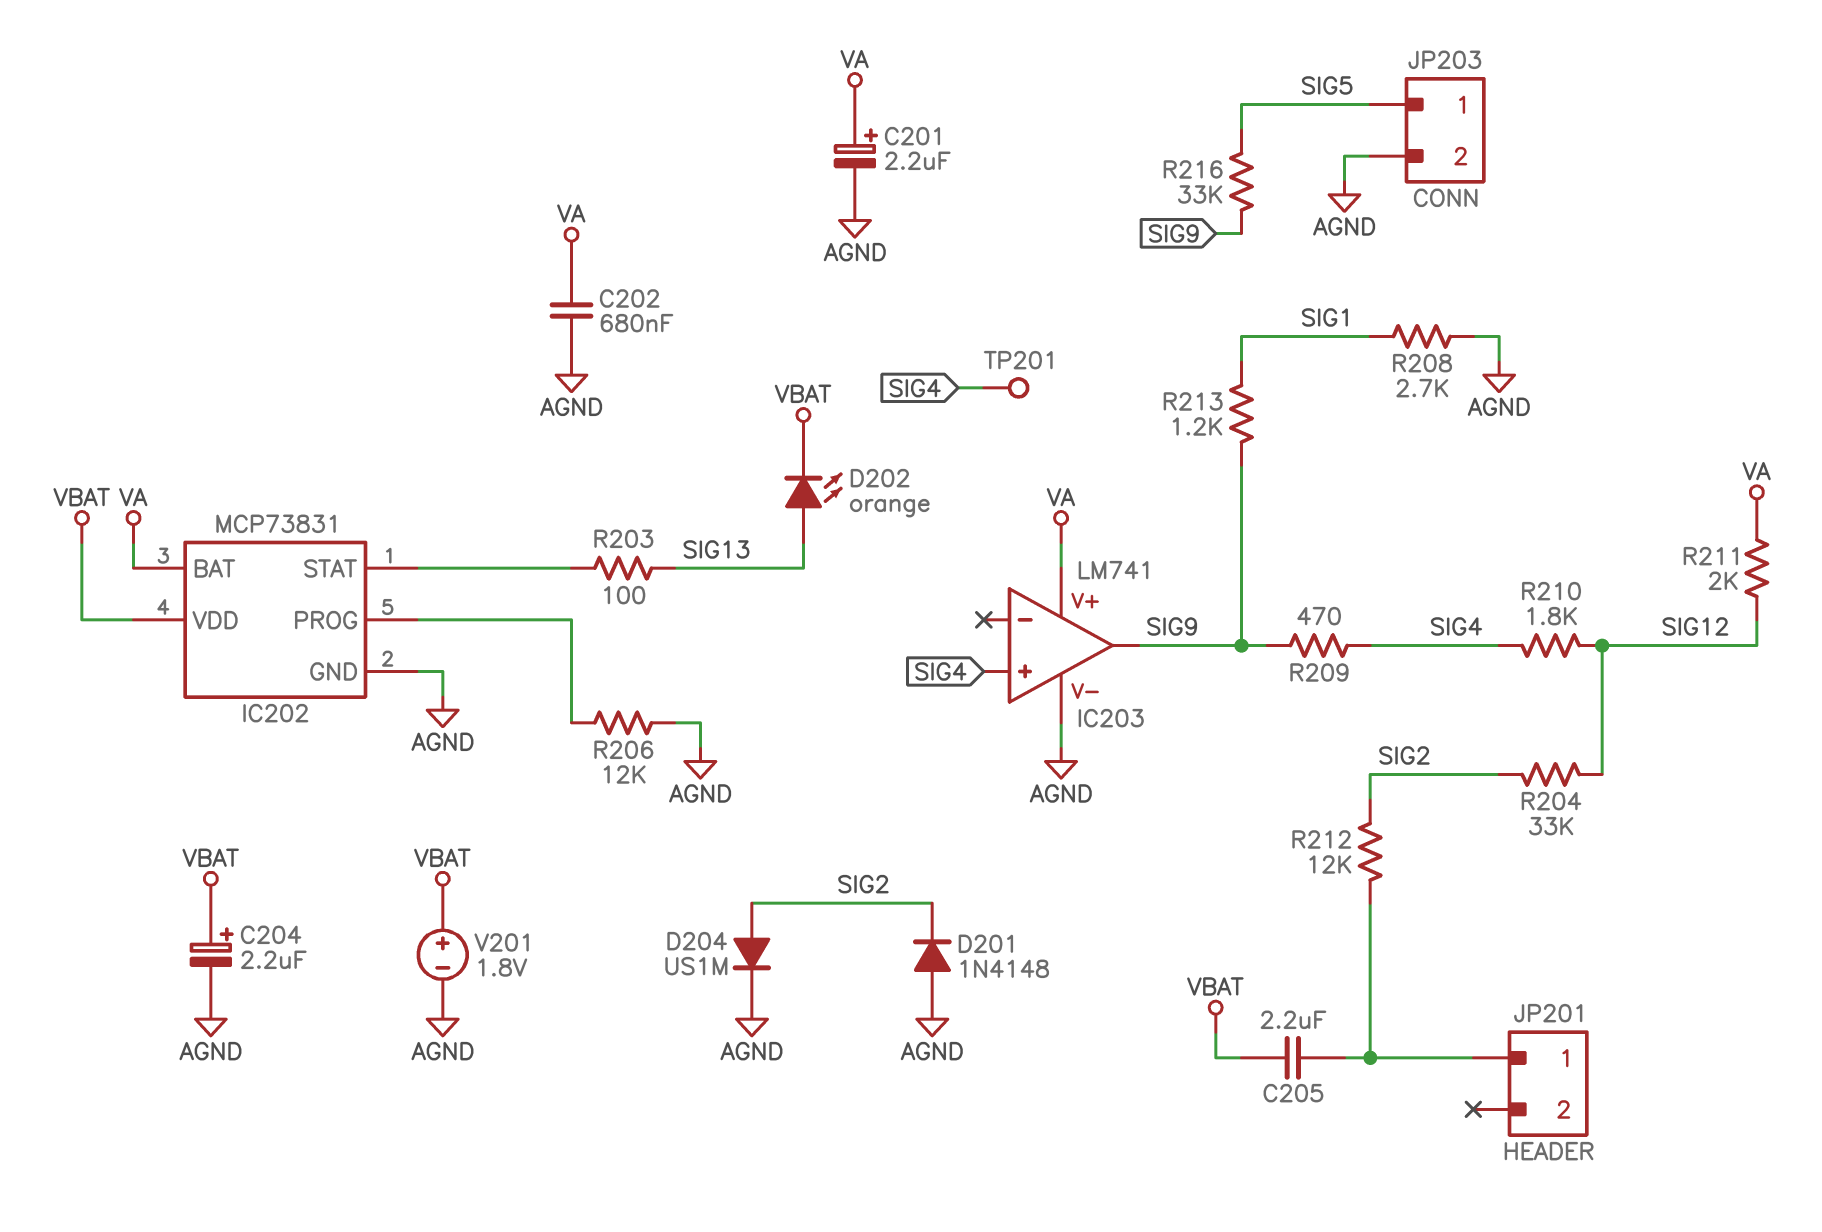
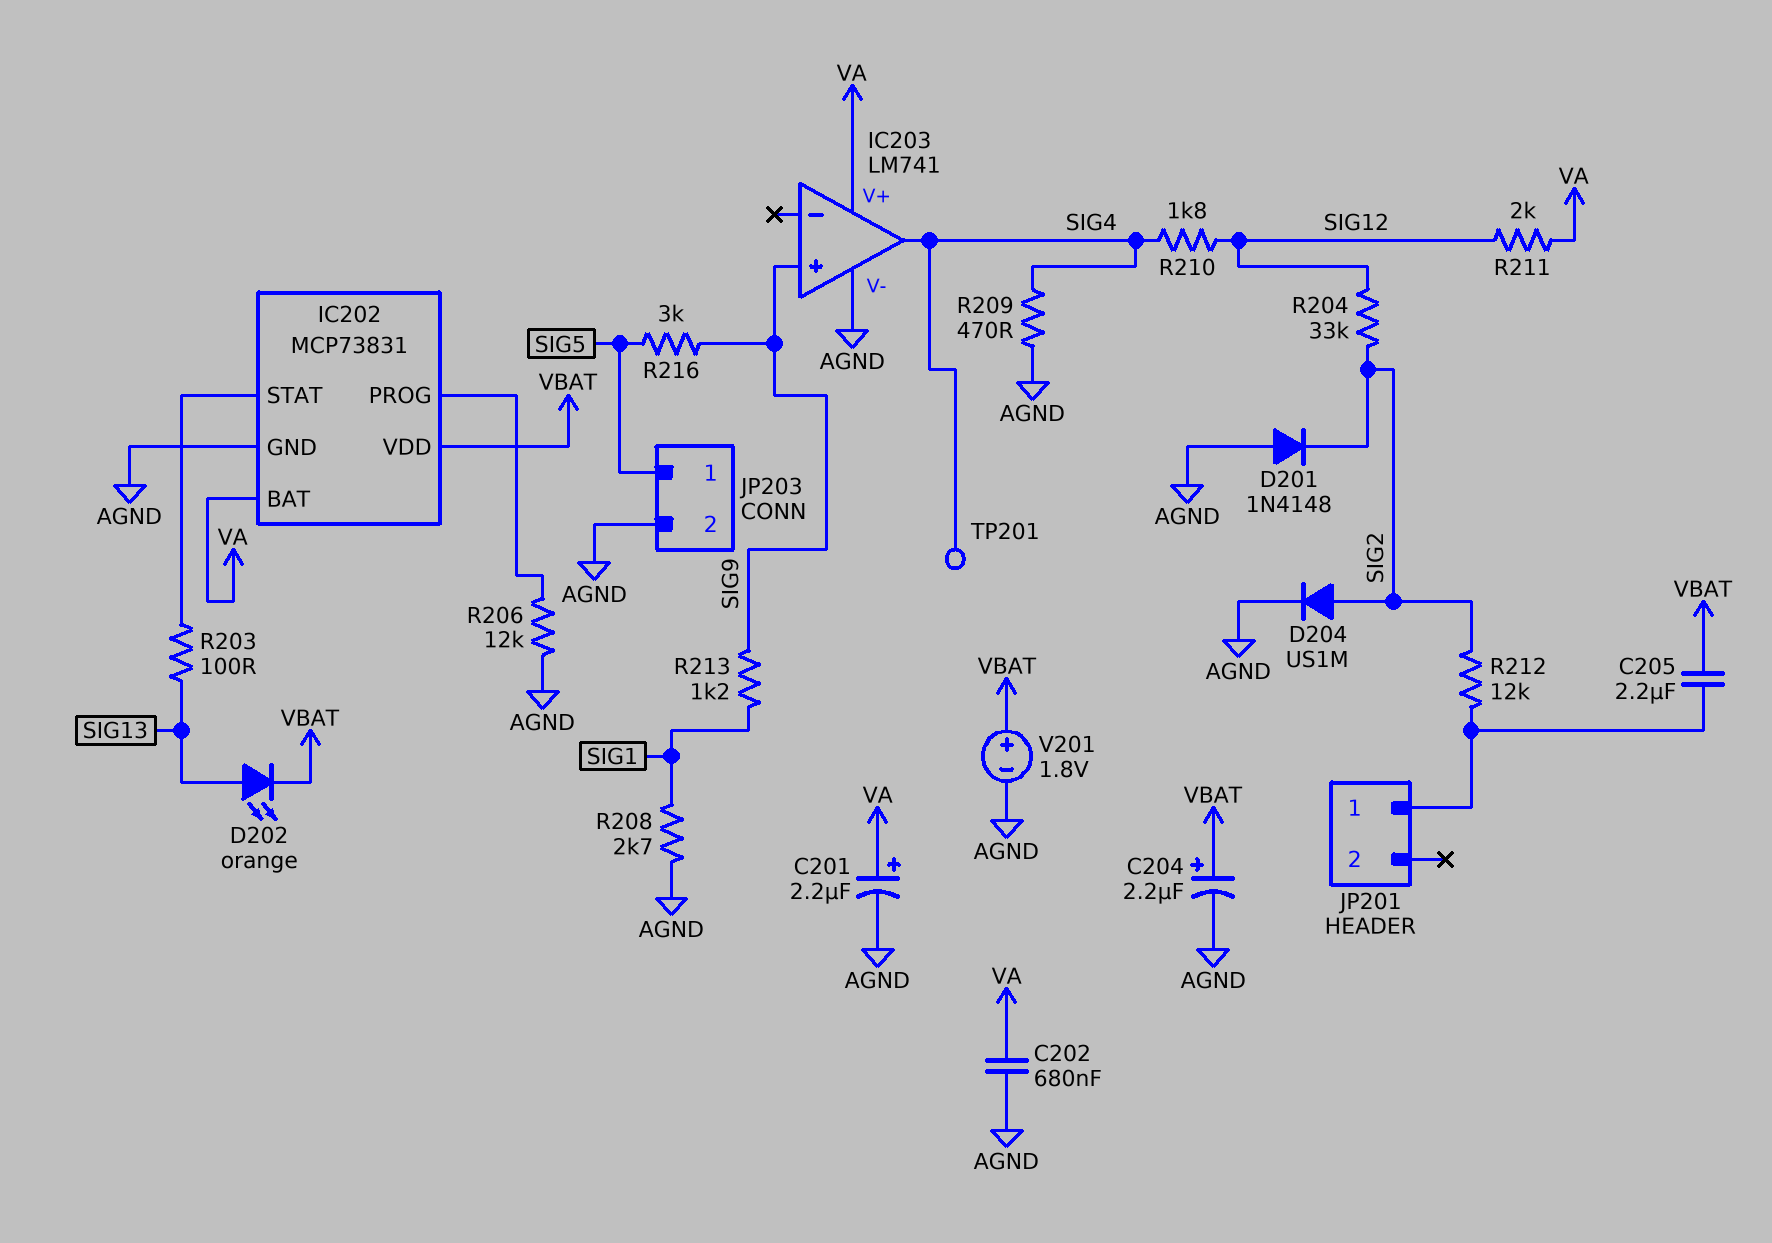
IC203 pin in+: SIG4 -> SIG9
IC203 pin out: SIG9 -> SIG4
R209: 470 (SIG4, SIG9) -> 470 (AGND, SIG4)
R216: 33k (SIG5, SIG9) -> 3k (SIG5, SIG9)

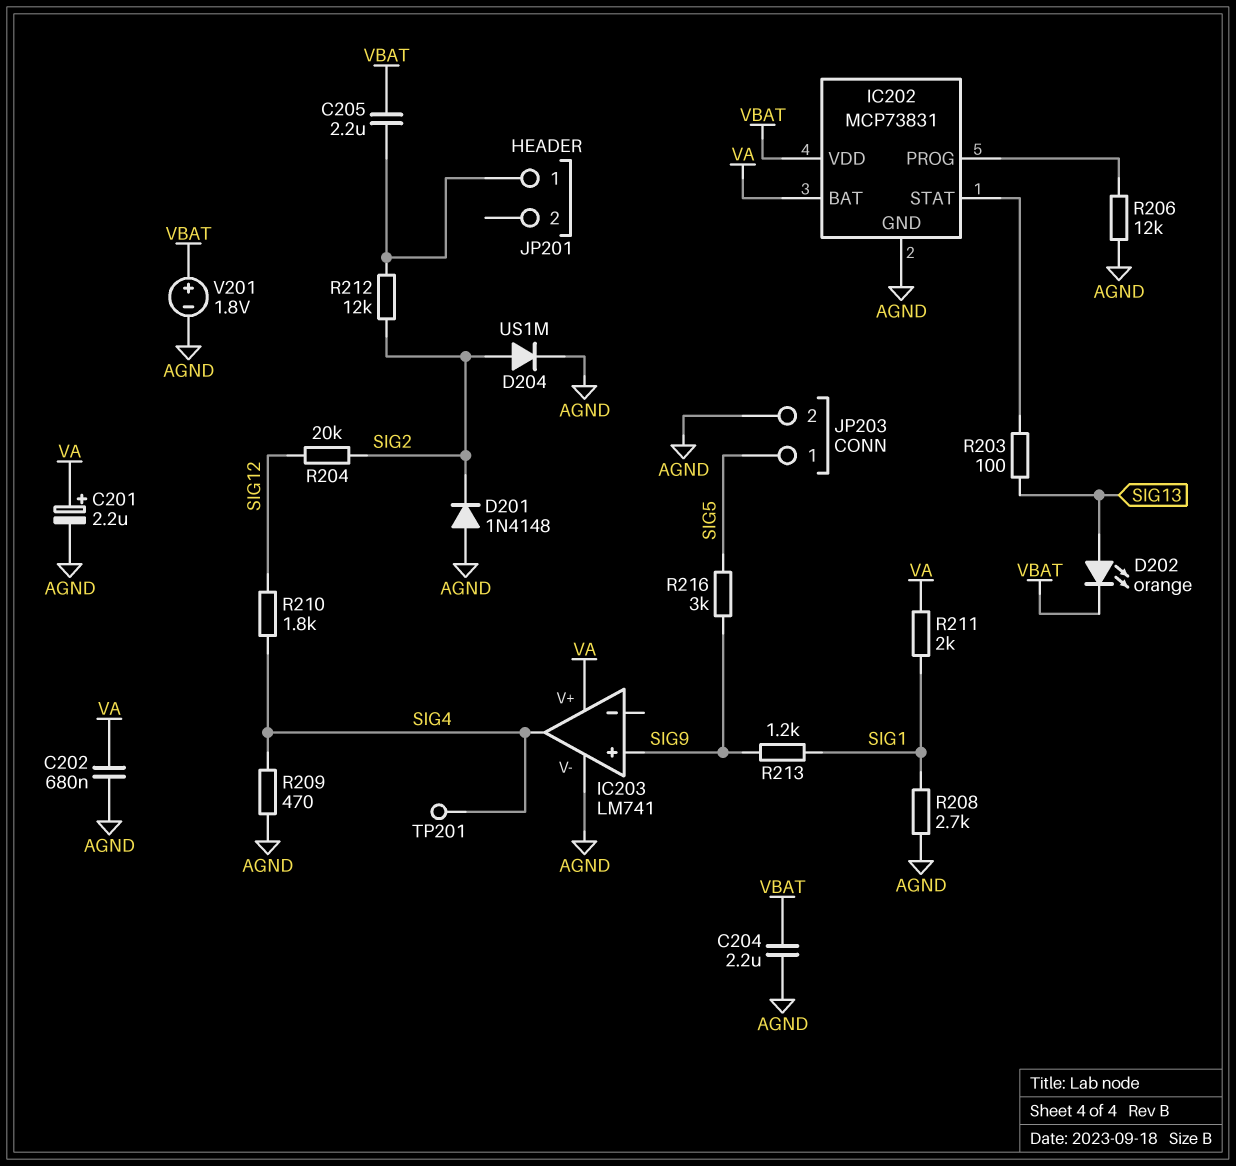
C204: 2.2uF (plus VBAT, minus AGND) -> 2.2uF (AGND, VBAT)
R204: 33k (SIG2, SIG12) -> 20k (SIG2, SIG12)
R211: 2k (SIG12, VA) -> 2k (SIG1, VA)

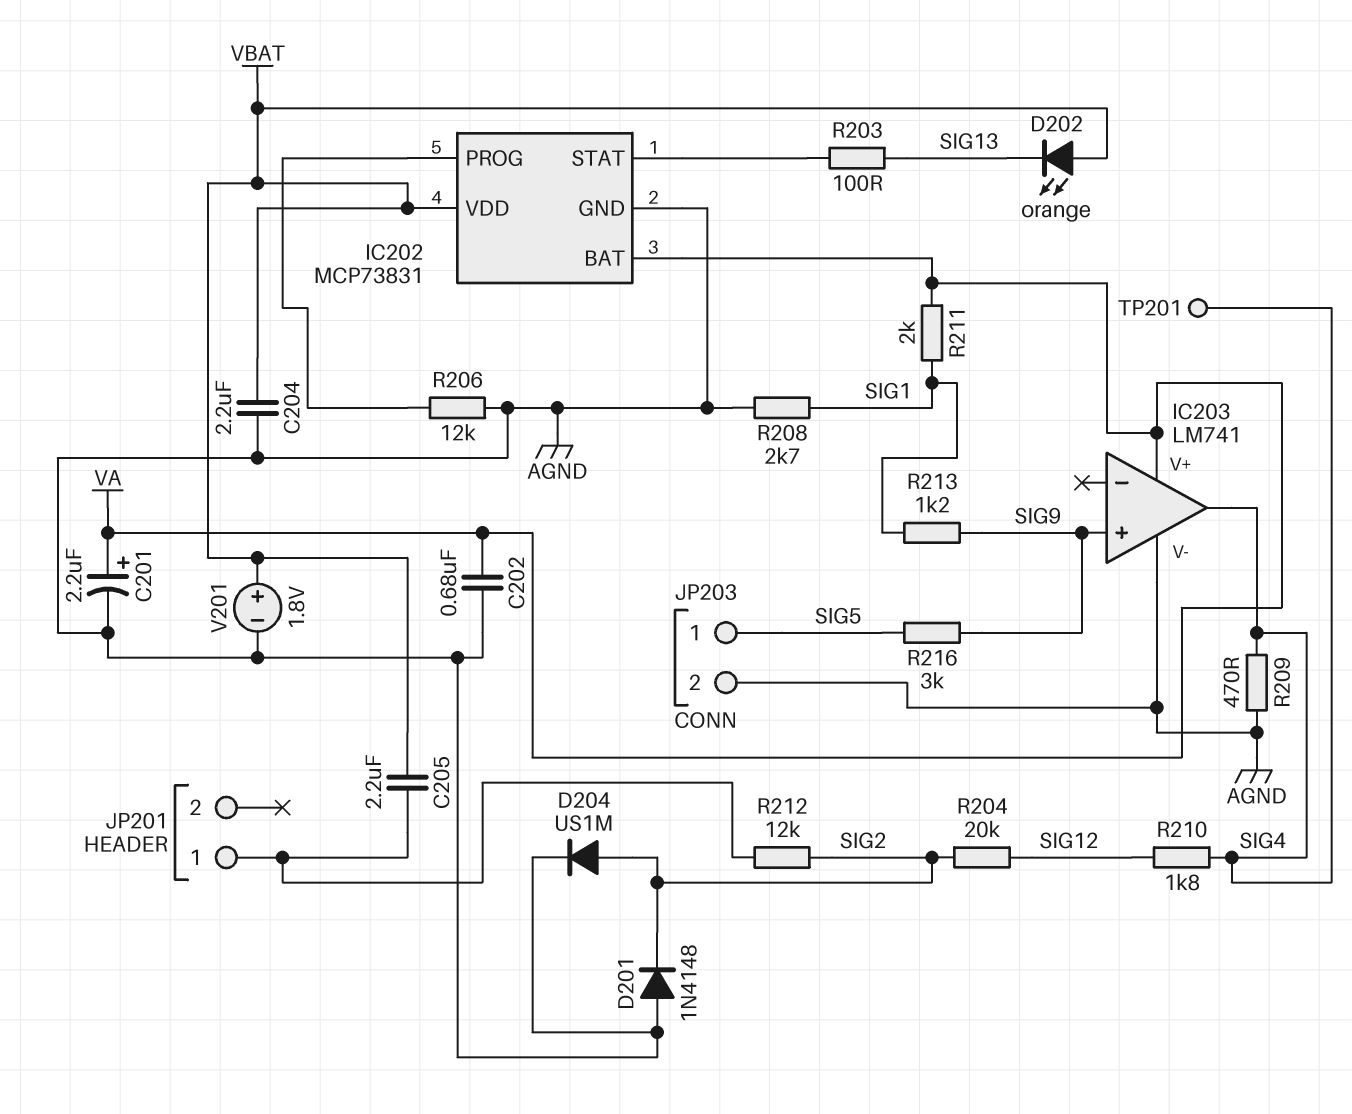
D202: LED orange (A SIG13, K VBAT) -> LED orange (A VBAT, K SIG13)

